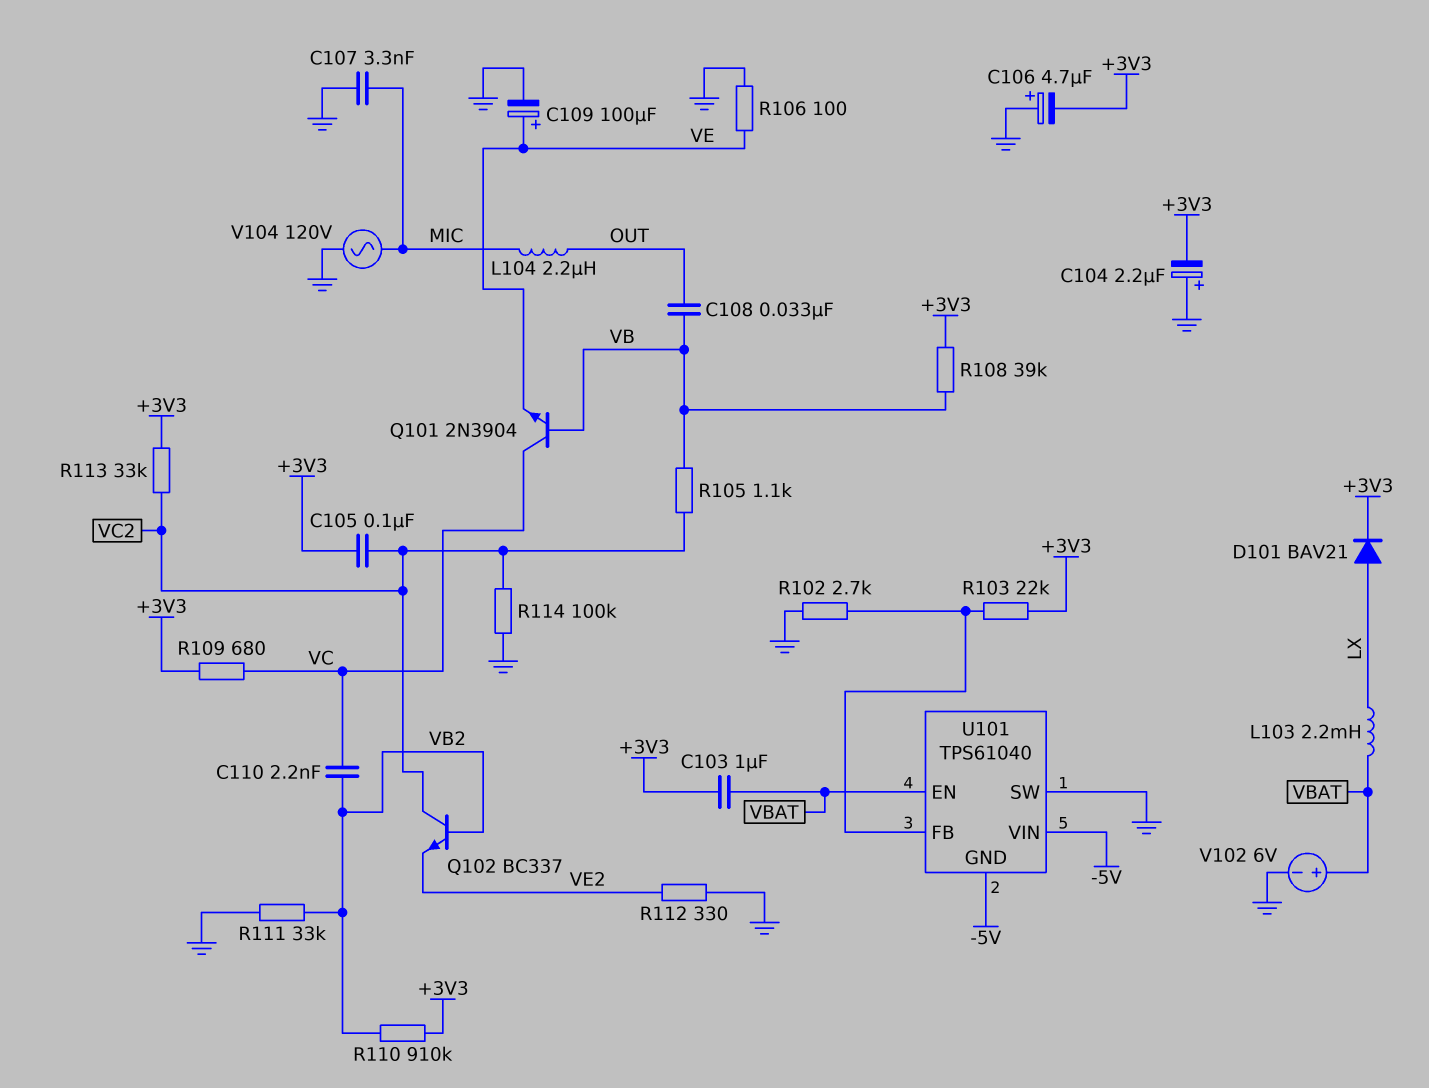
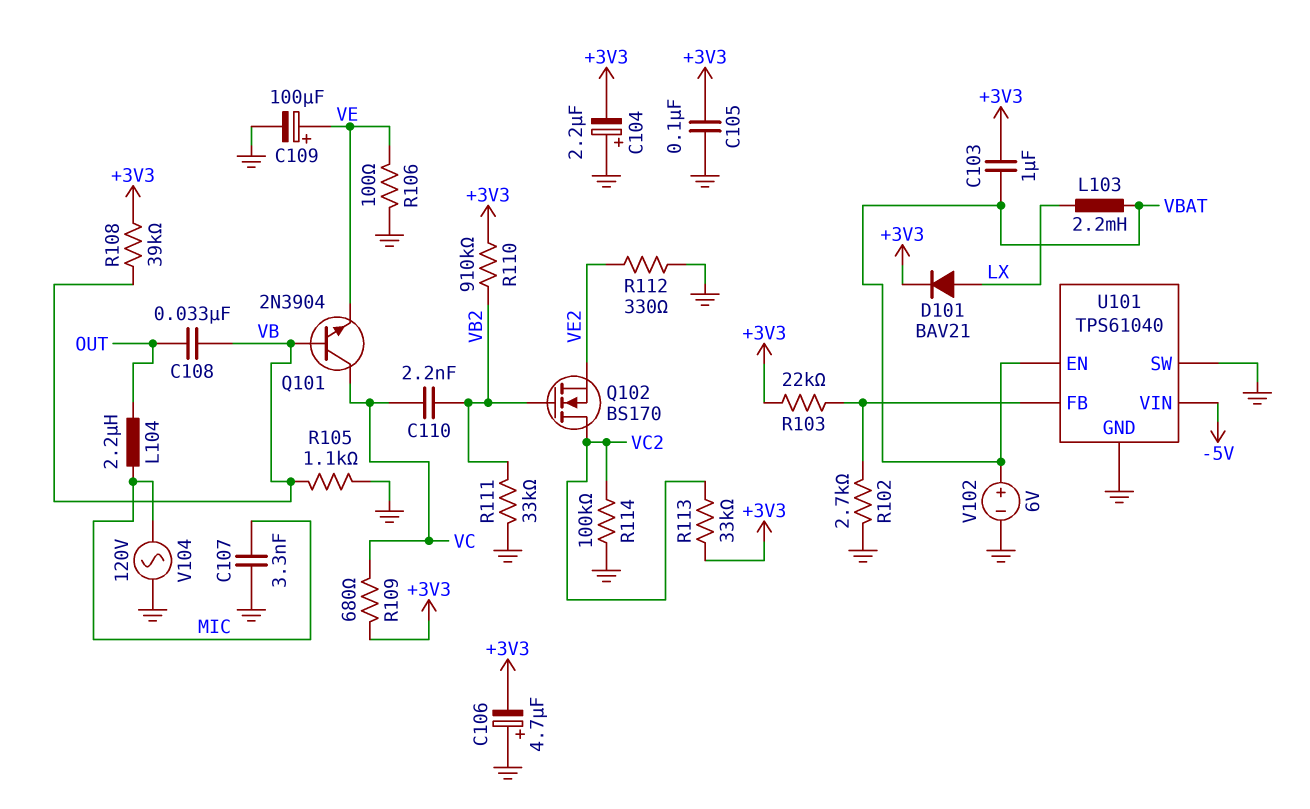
C105: 100nF (+3V3, VC2) -> 100nF (+3V3, GND)
Q102: NPN BC337 (B VB2, C VC2, E VE2) -> NMOS BS170 (G VB2, D VC2, S VE2)
R105: 1.1k (VB, VC2) -> 1.1k (GND, VB)
U101 pin GND: -5V -> GND

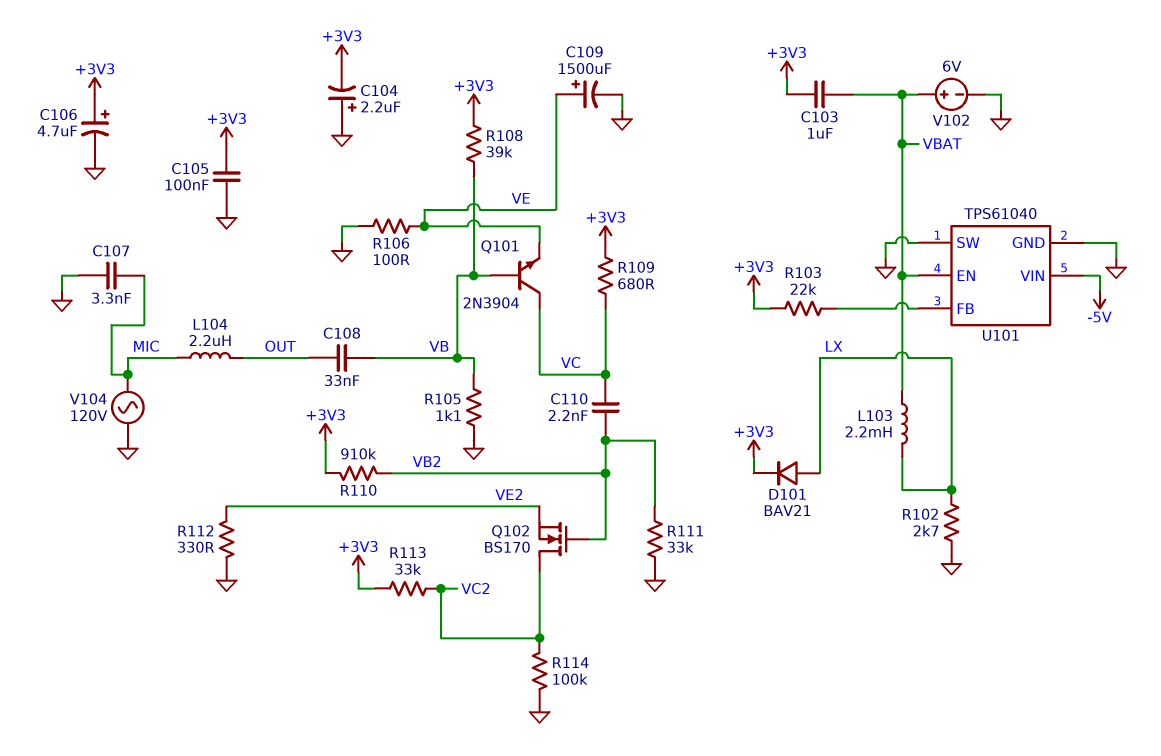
C106: 4.7uF (plus GND, minus +3V3) -> 4.7uF (plus +3V3, minus GND)
C109: 100uF (plus VE, minus GND) -> 1500uF (plus VE, minus GND)
R102: 2.7k (GND, U101/FB) -> 2.7k (GND, LX)

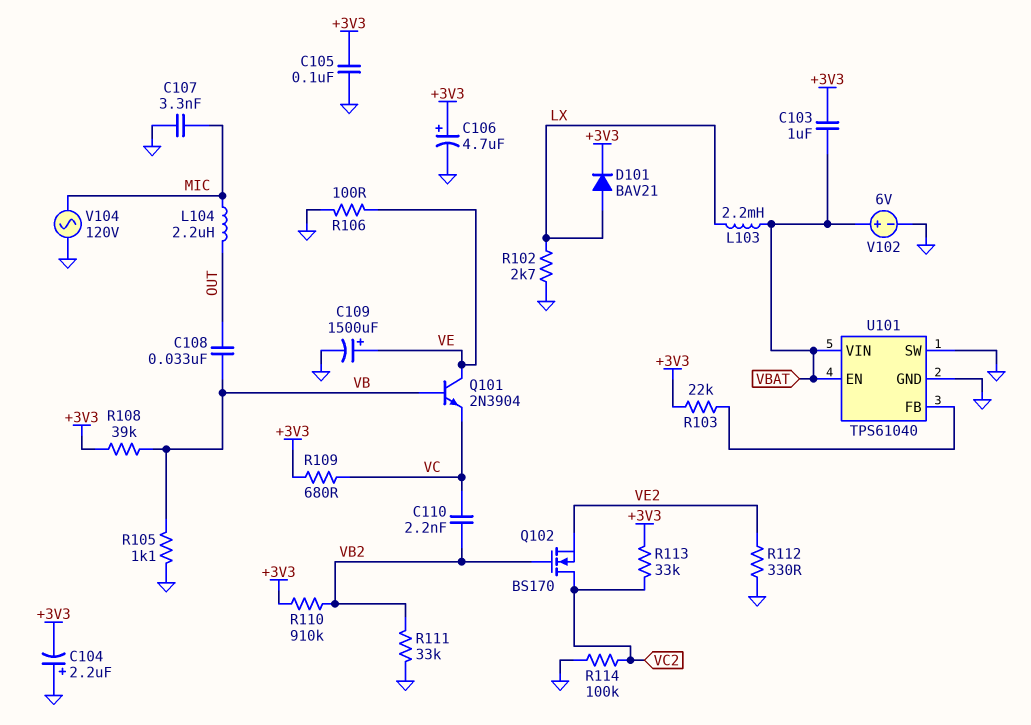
Q101: NPN 2N3904 (B VB, C VC, E VE) -> NPN 2N3904 (B VB, C VE, E VC)
U101 pin VIN: -5V -> VBAT

